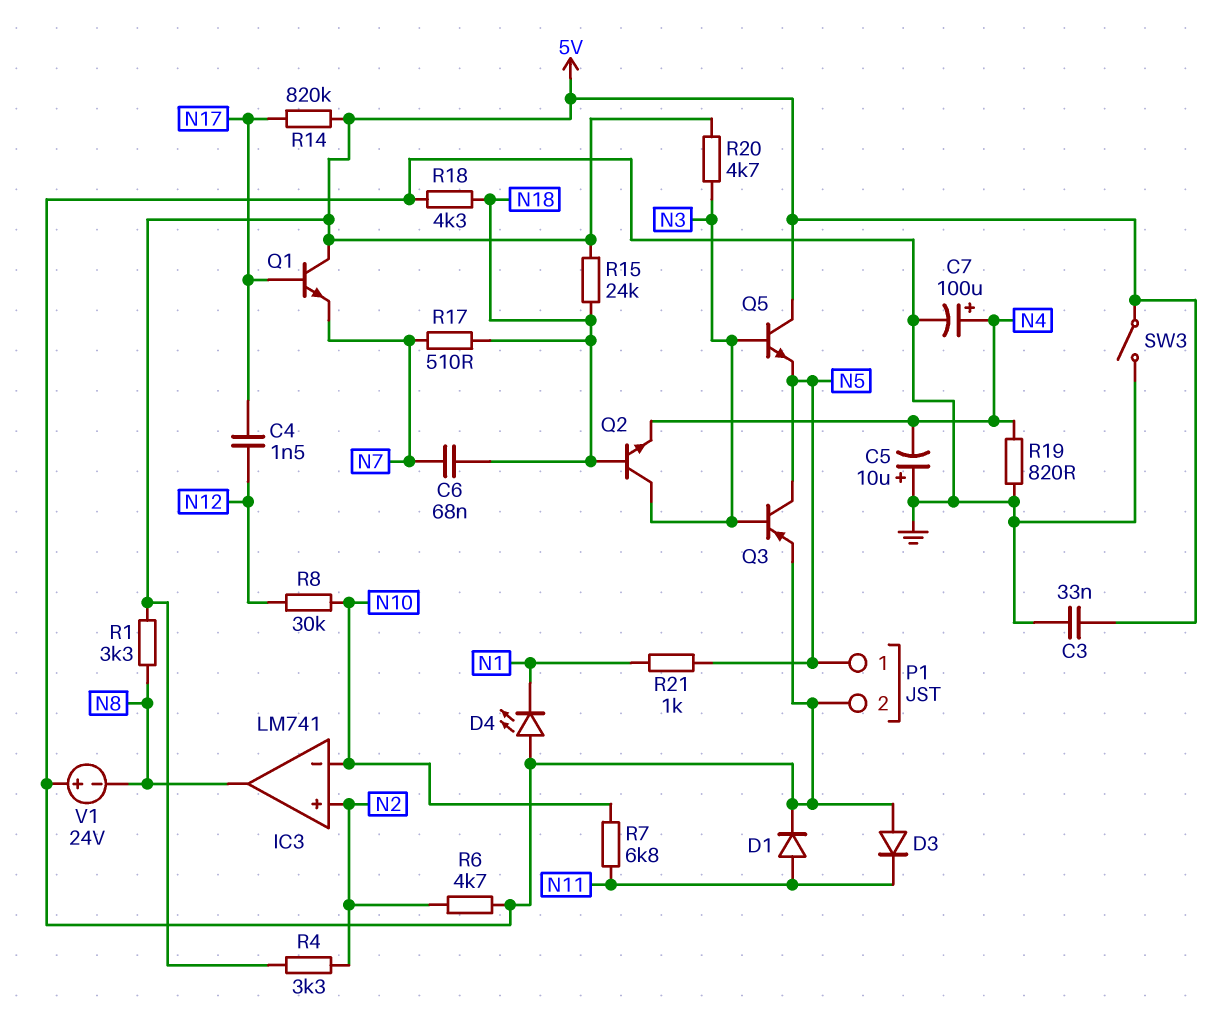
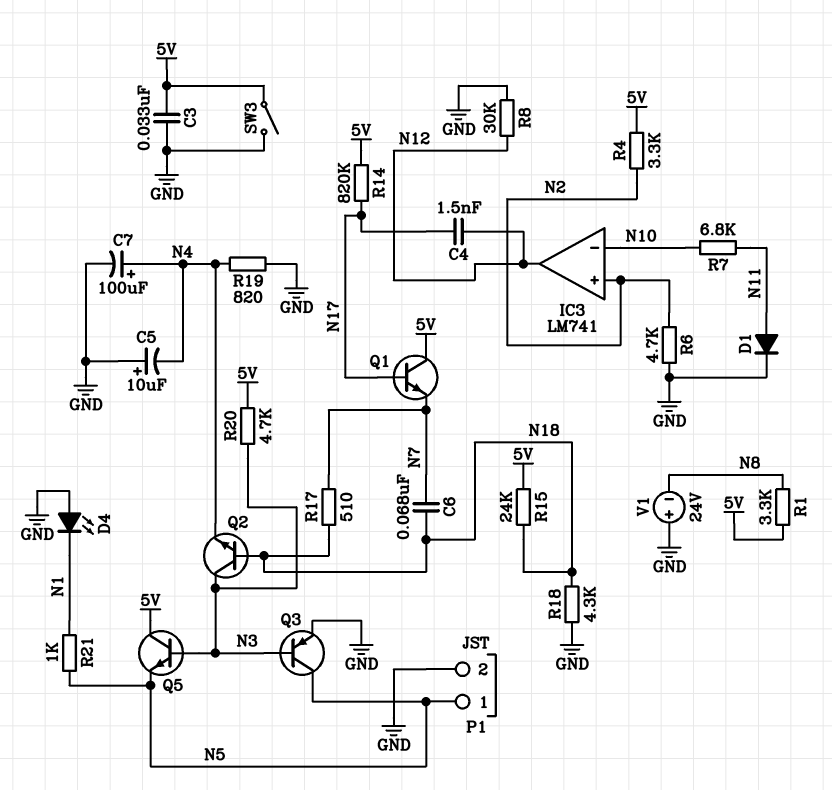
D3: diode (A GND, K N11) -> none
IC3 pin out: N8 -> N12
R8: 30k (N10, N12) -> 30k (GND, N12)

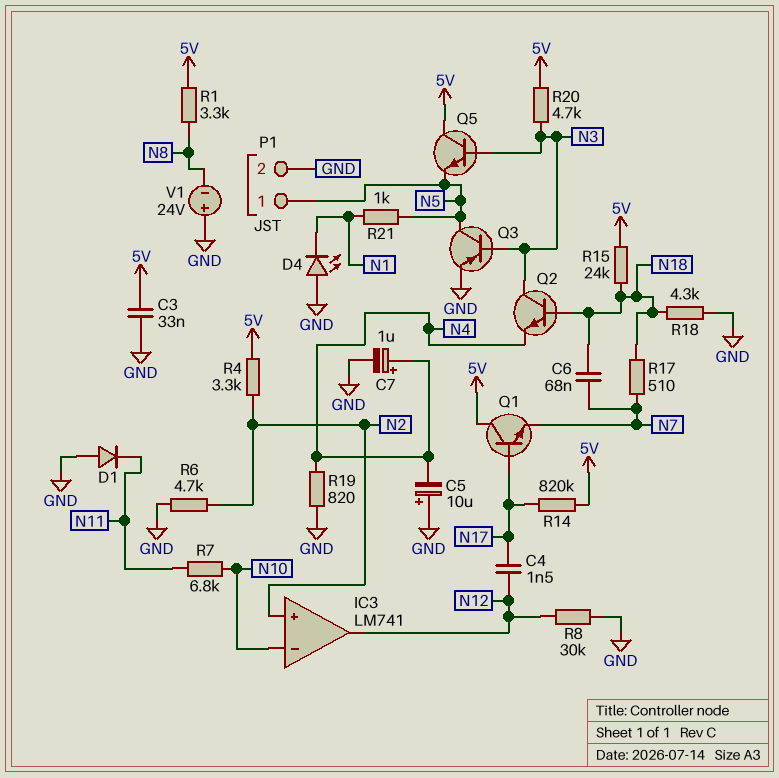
C7: 100uF (plus N4, minus GND) -> 1uF (plus N4, minus GND)
D1: diode (A N11, K GND) -> diode (A GND, K N11)
SW3: switch (5V, GND) -> none

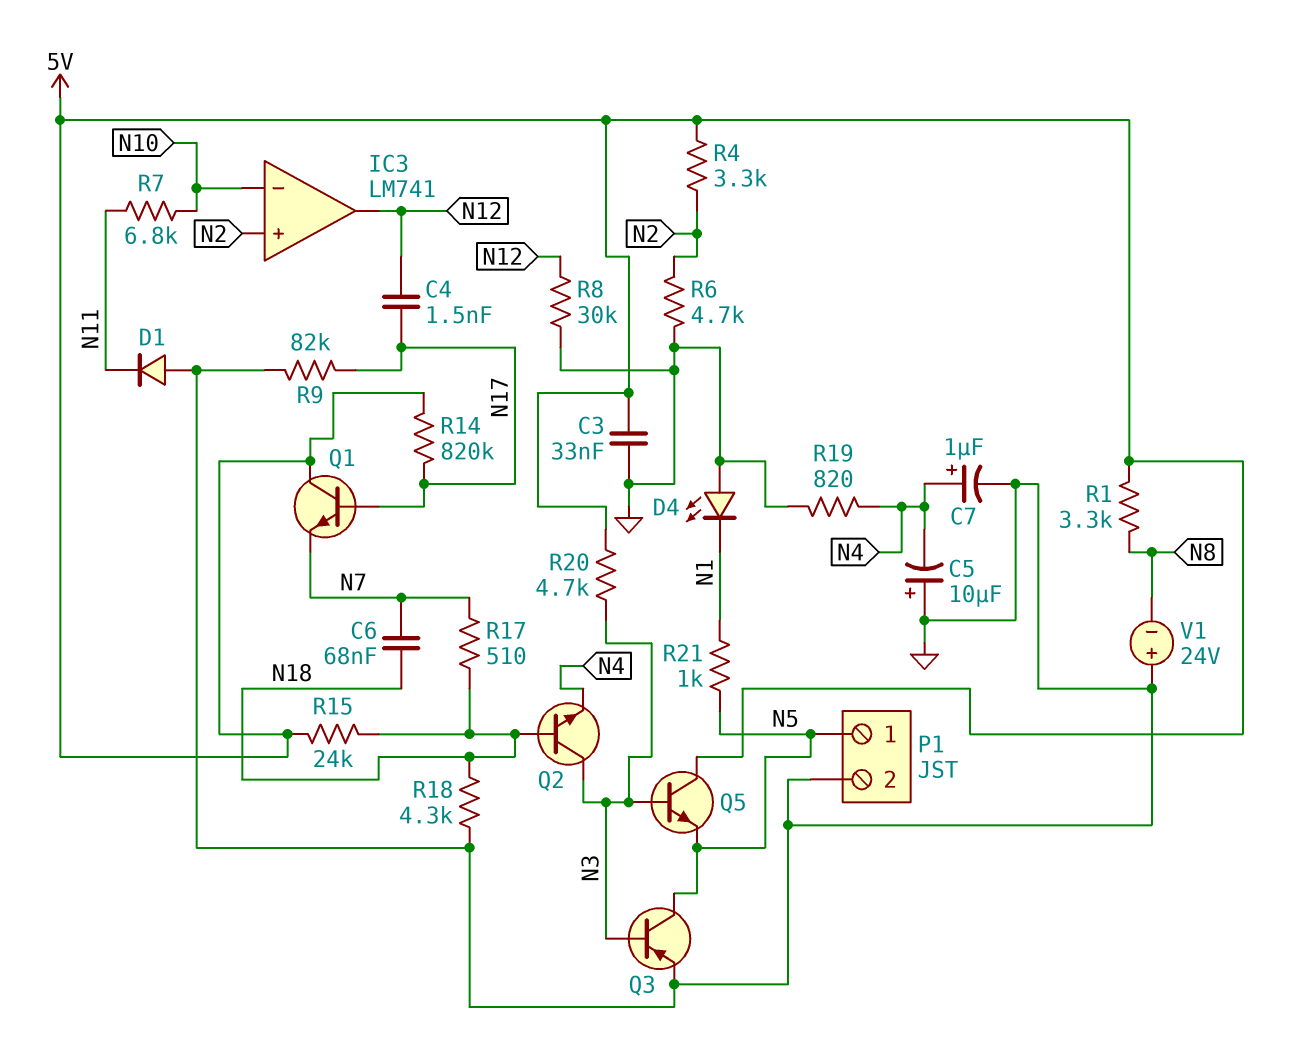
R9: none -> 82k (GND, N17)

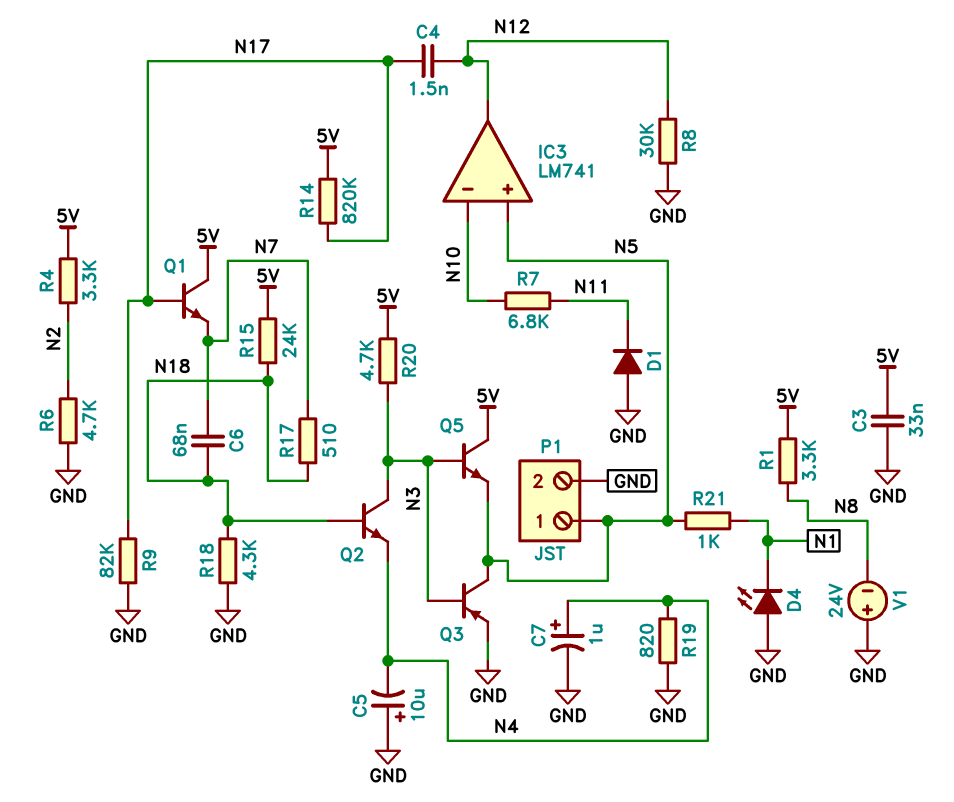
IC3 pin in+: N2 -> N5

